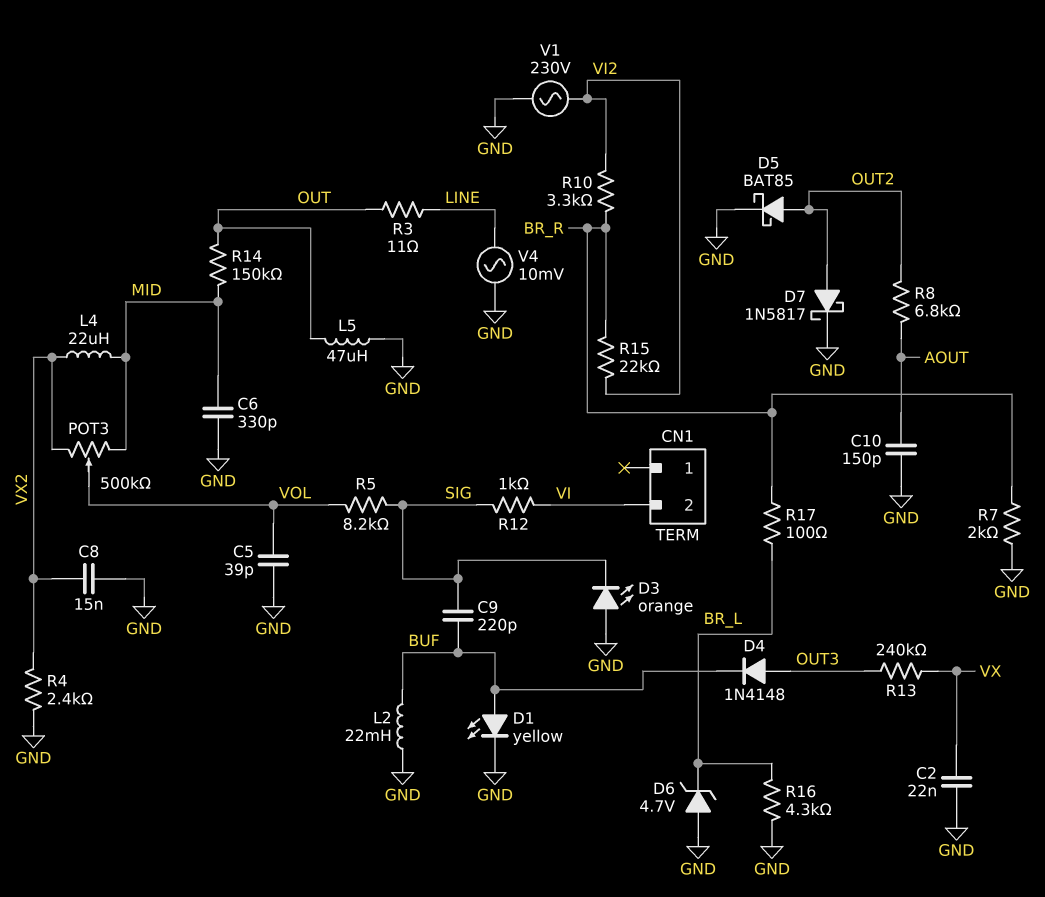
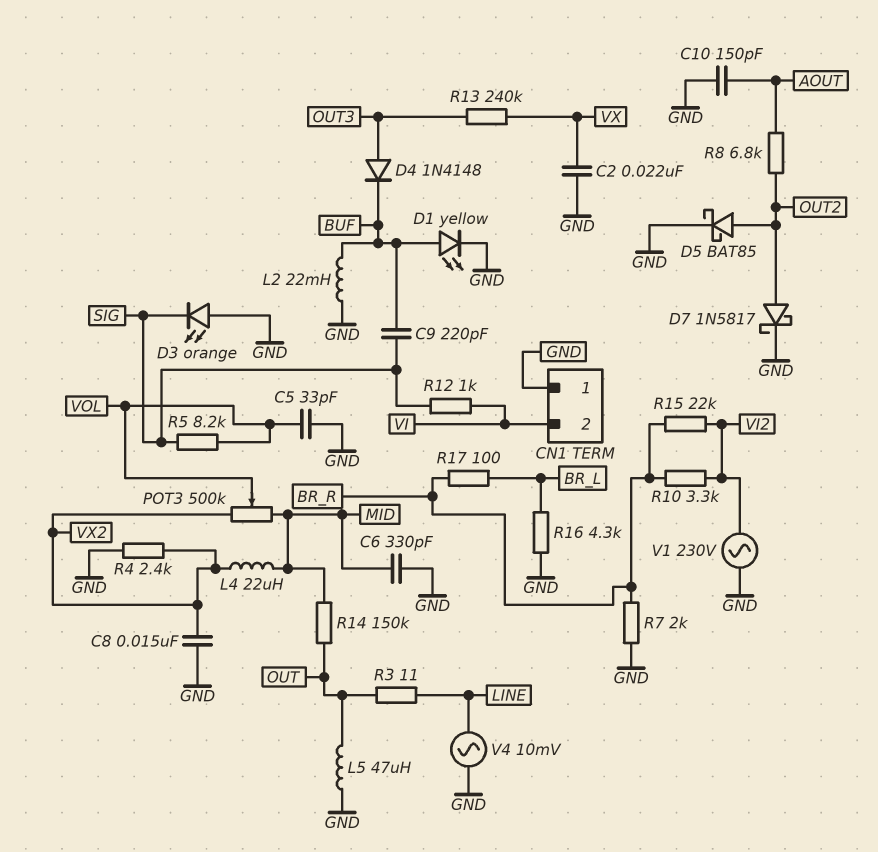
C5: 39pF (GND, VOL) -> 33pF (GND, VOL)
CN1 pin 1: none -> GND
D6: zener 4.7V (A GND, K BR_L) -> none

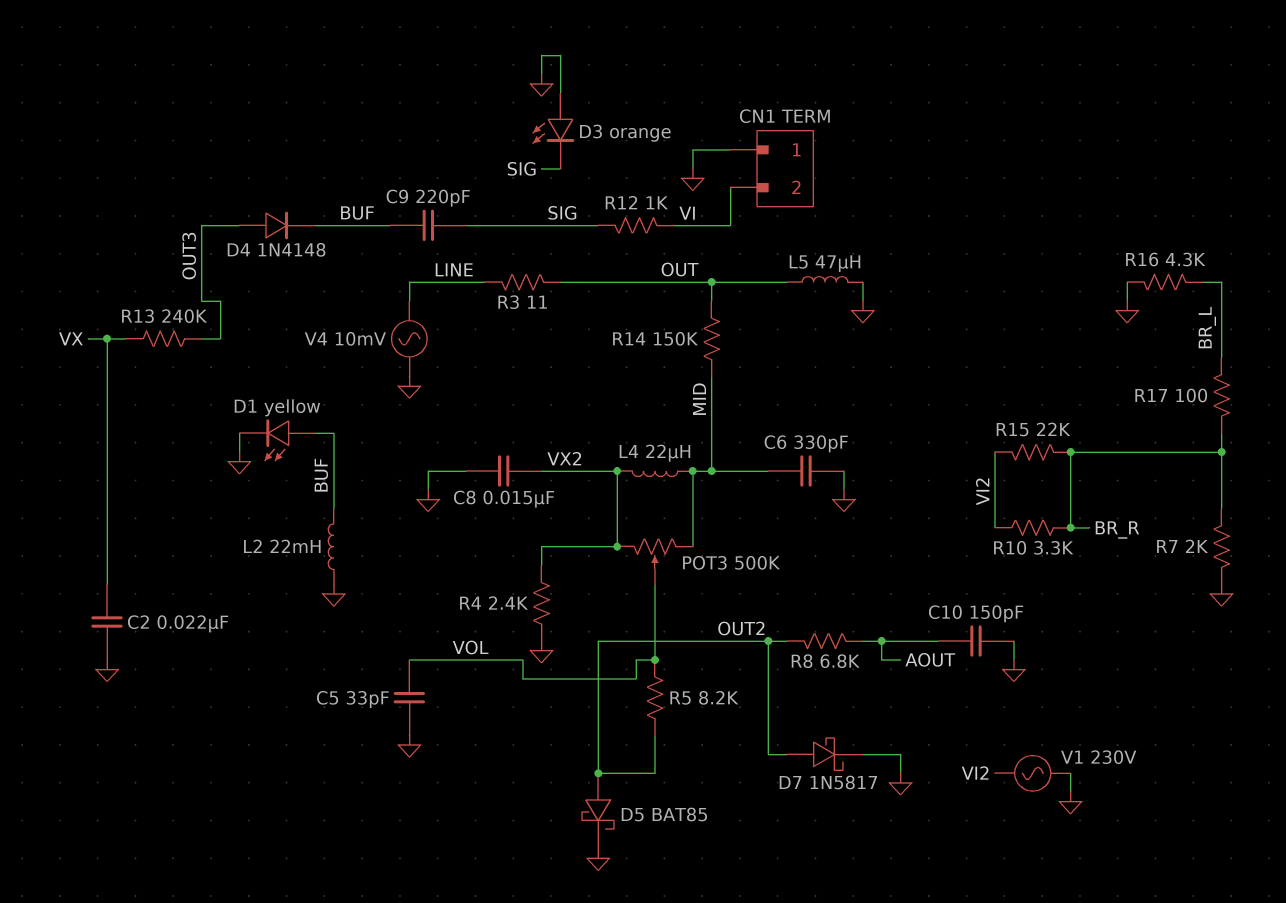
R5: 8.2k (SIG, VOL) -> 8.2k (OUT2, VOL)

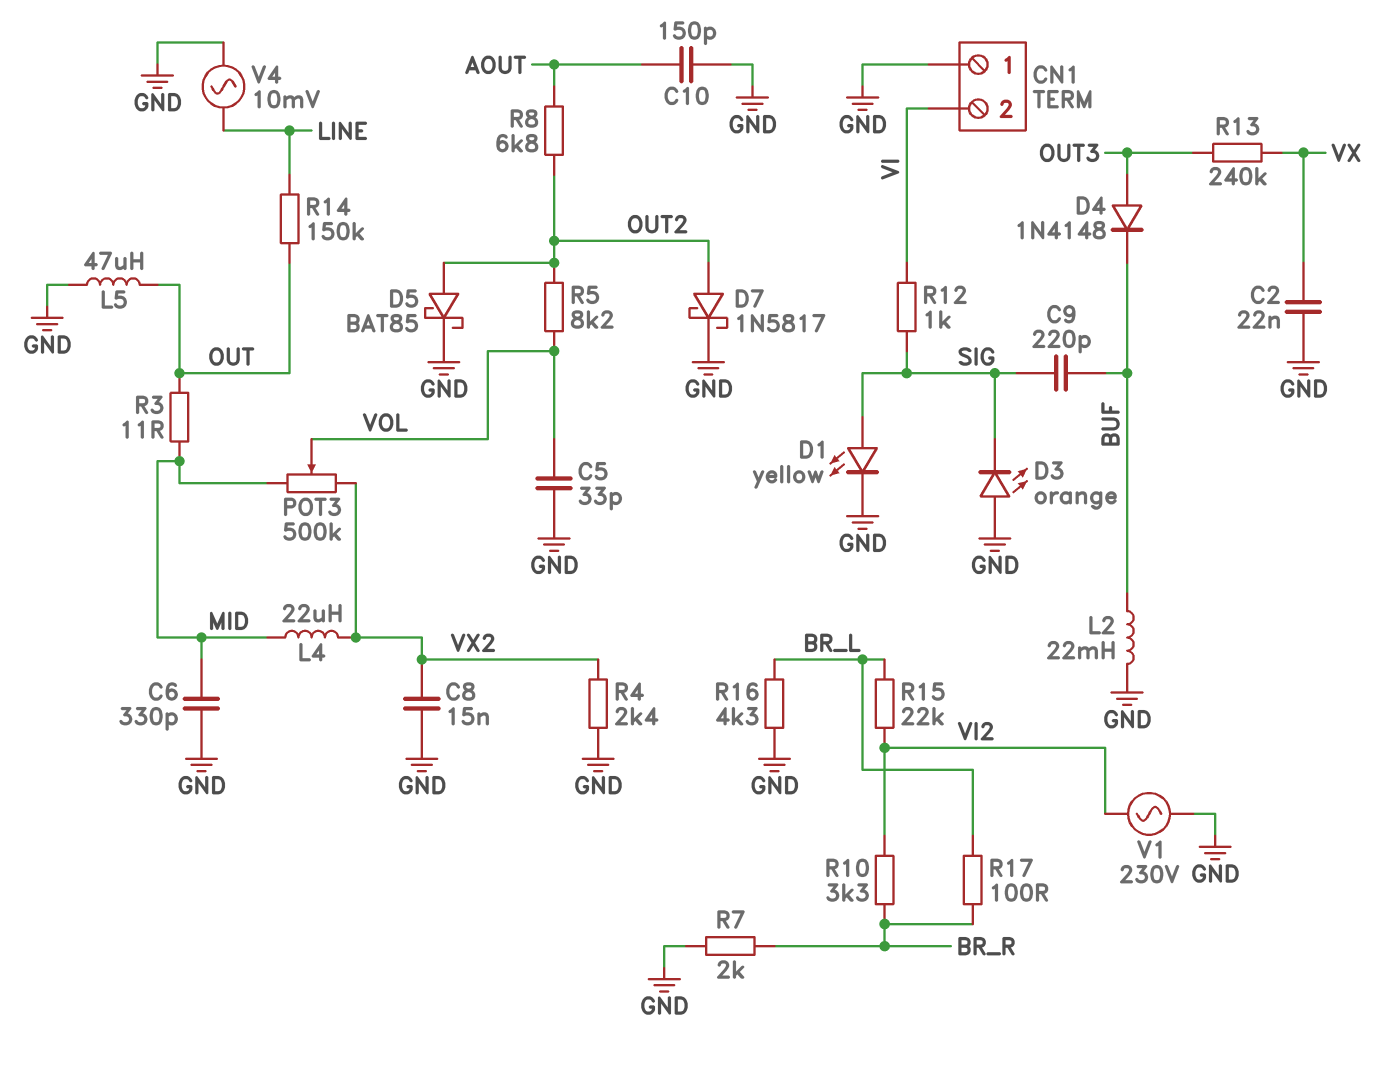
D1: LED yellow (A BUF, K GND) -> LED yellow (A SIG, K GND)
R3: 11 (LINE, OUT) -> 11 (MID, OUT)
R14: 150k (MID, OUT) -> 150k (LINE, OUT)
R15: 22k (BR_R, VI2) -> 22k (BR_L, VI2)

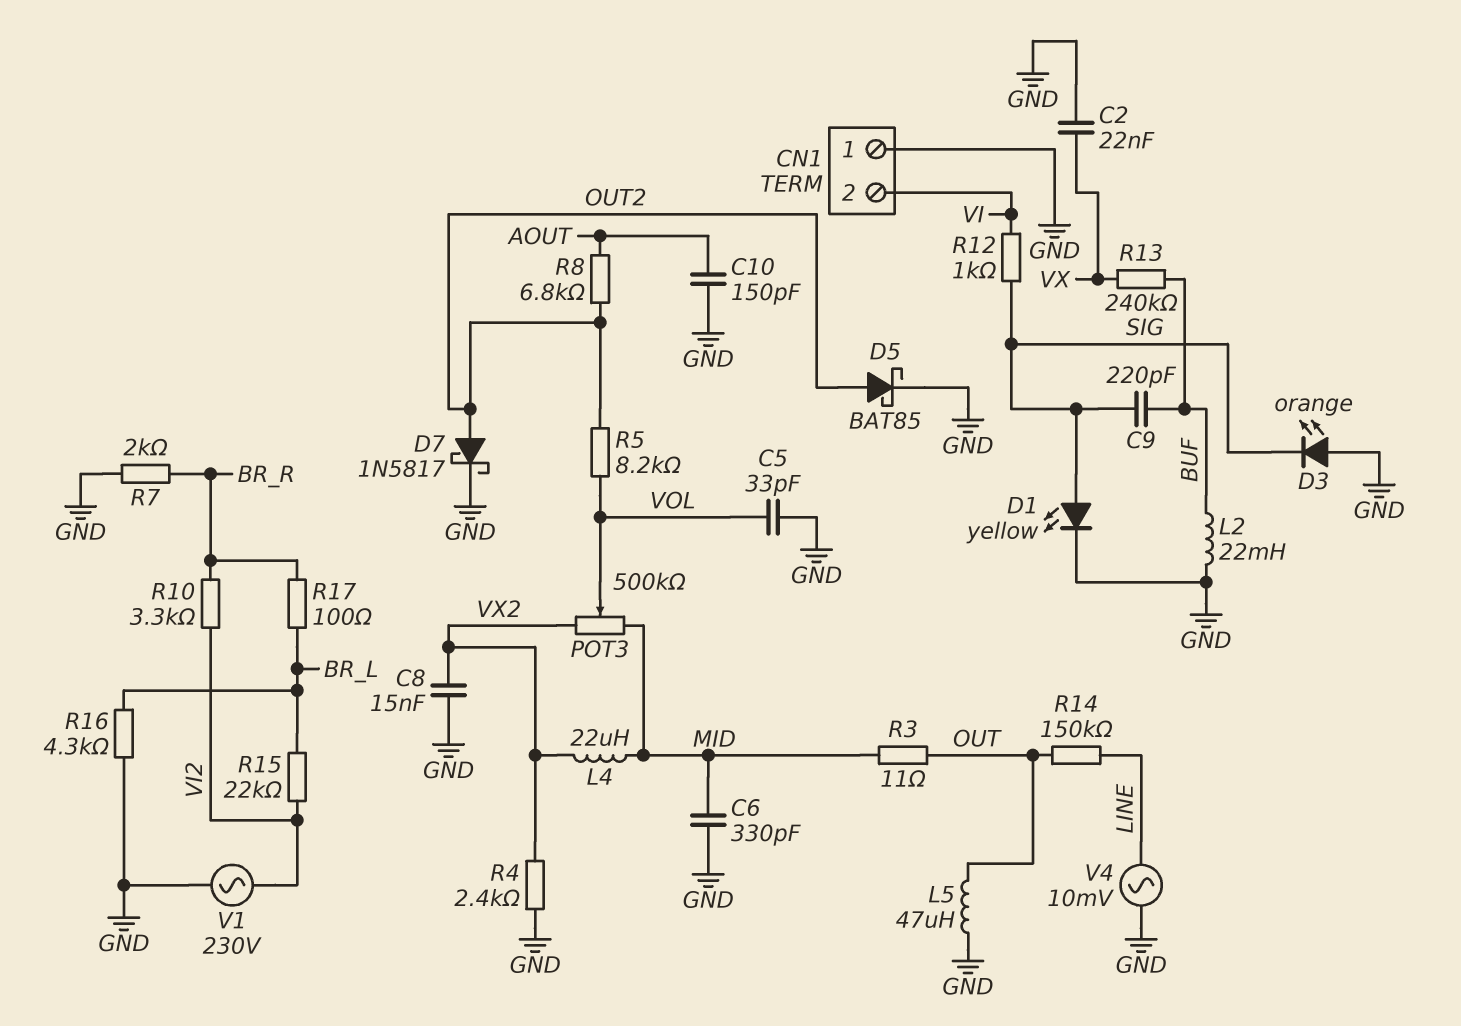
D4: diode 1N4148 (A OUT3, K BUF) -> none
R13: 240k (OUT3, VX) -> 240k (BUF, VX)

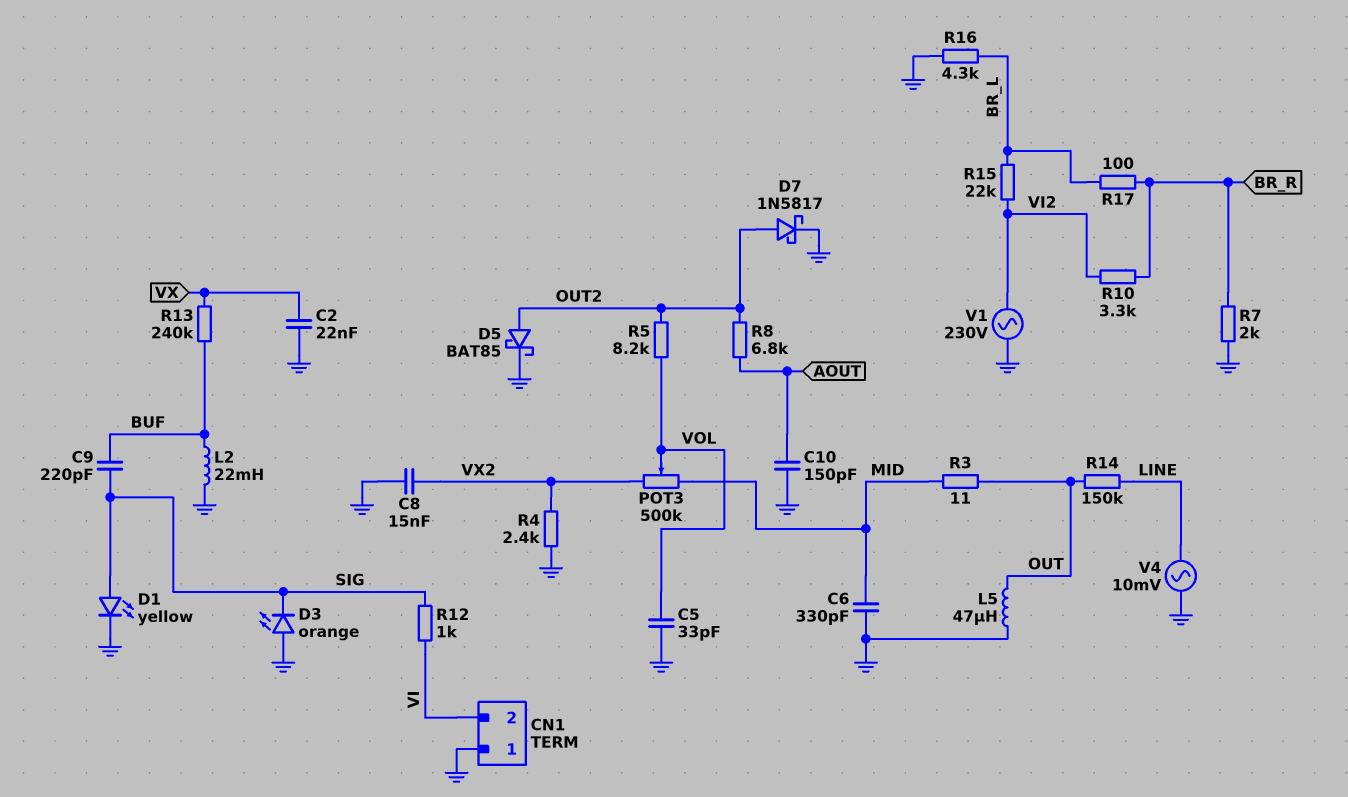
L4: 22uH (MID, VX2) -> none

